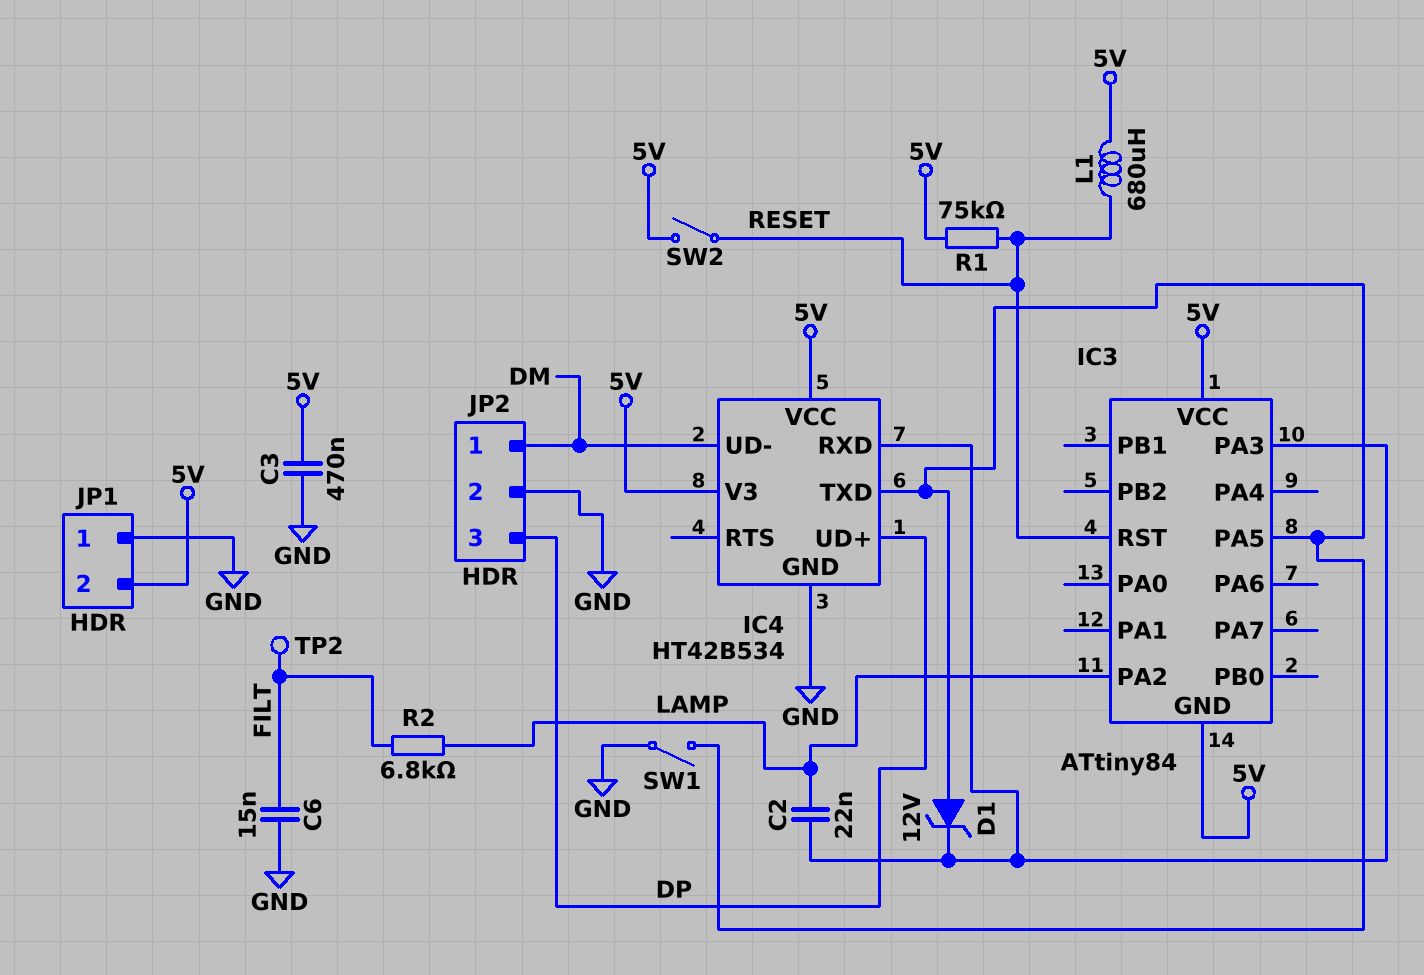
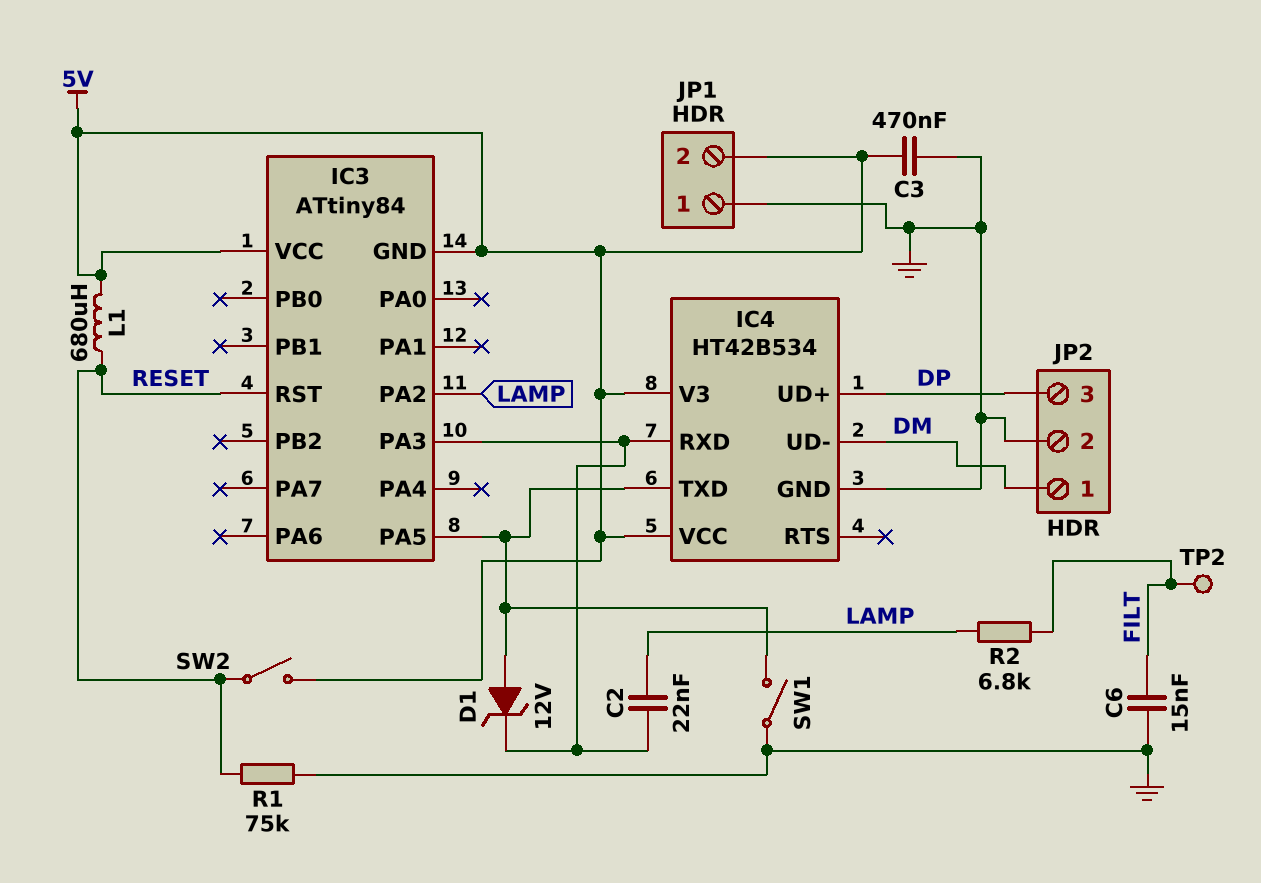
R1: 75k (5V, RESET) -> 75k (GND, RESET)

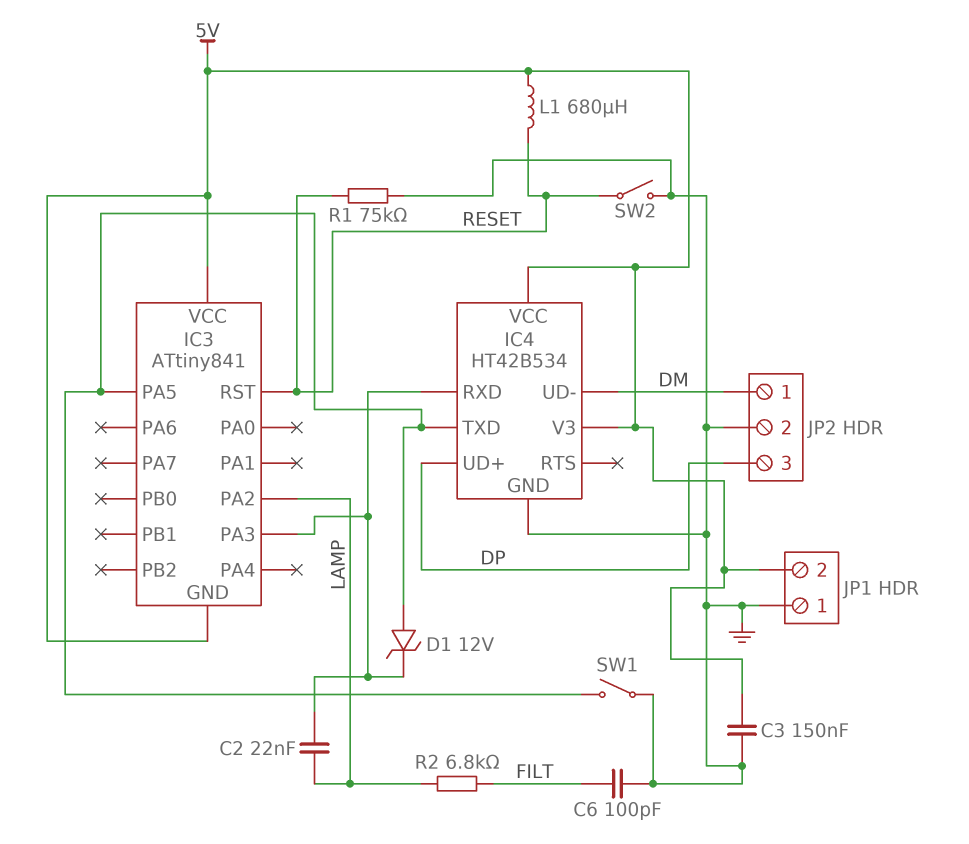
C3: 470nF (5V, GND) -> 150nF (5V, GND)
C6: 15nF (FILT, GND) -> 100pF (FILT, GND)
IC3: ATtiny84 -> ATtiny841
SW2: switch (5V, RESET) -> switch (GND, RESET)
TP2: test point (FILT) -> none

